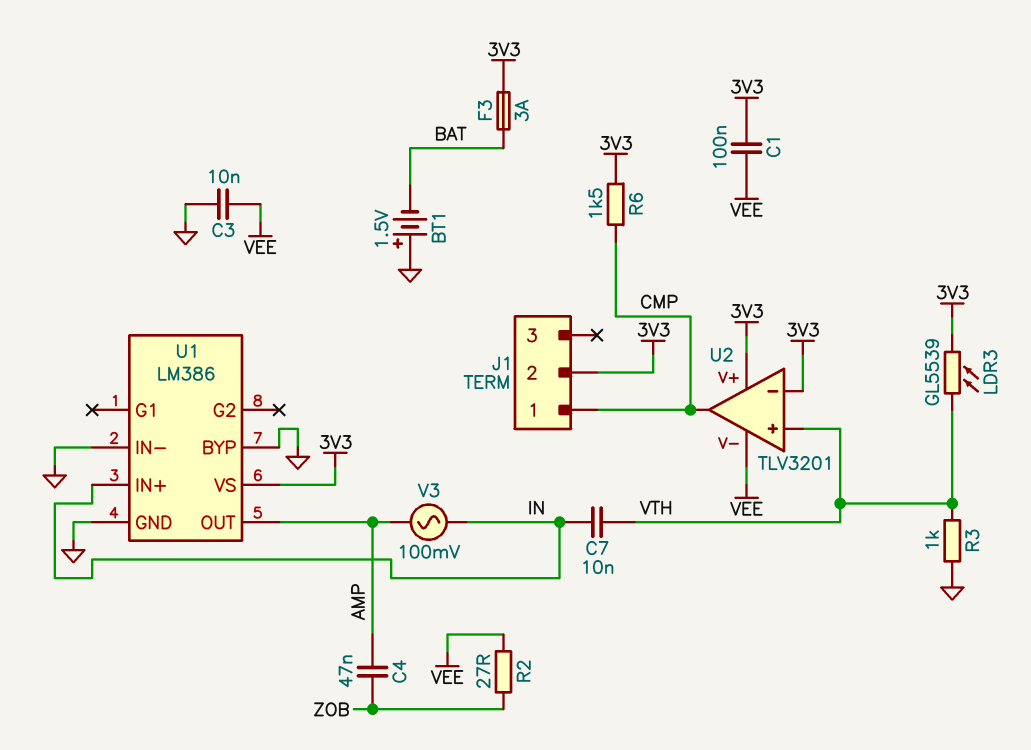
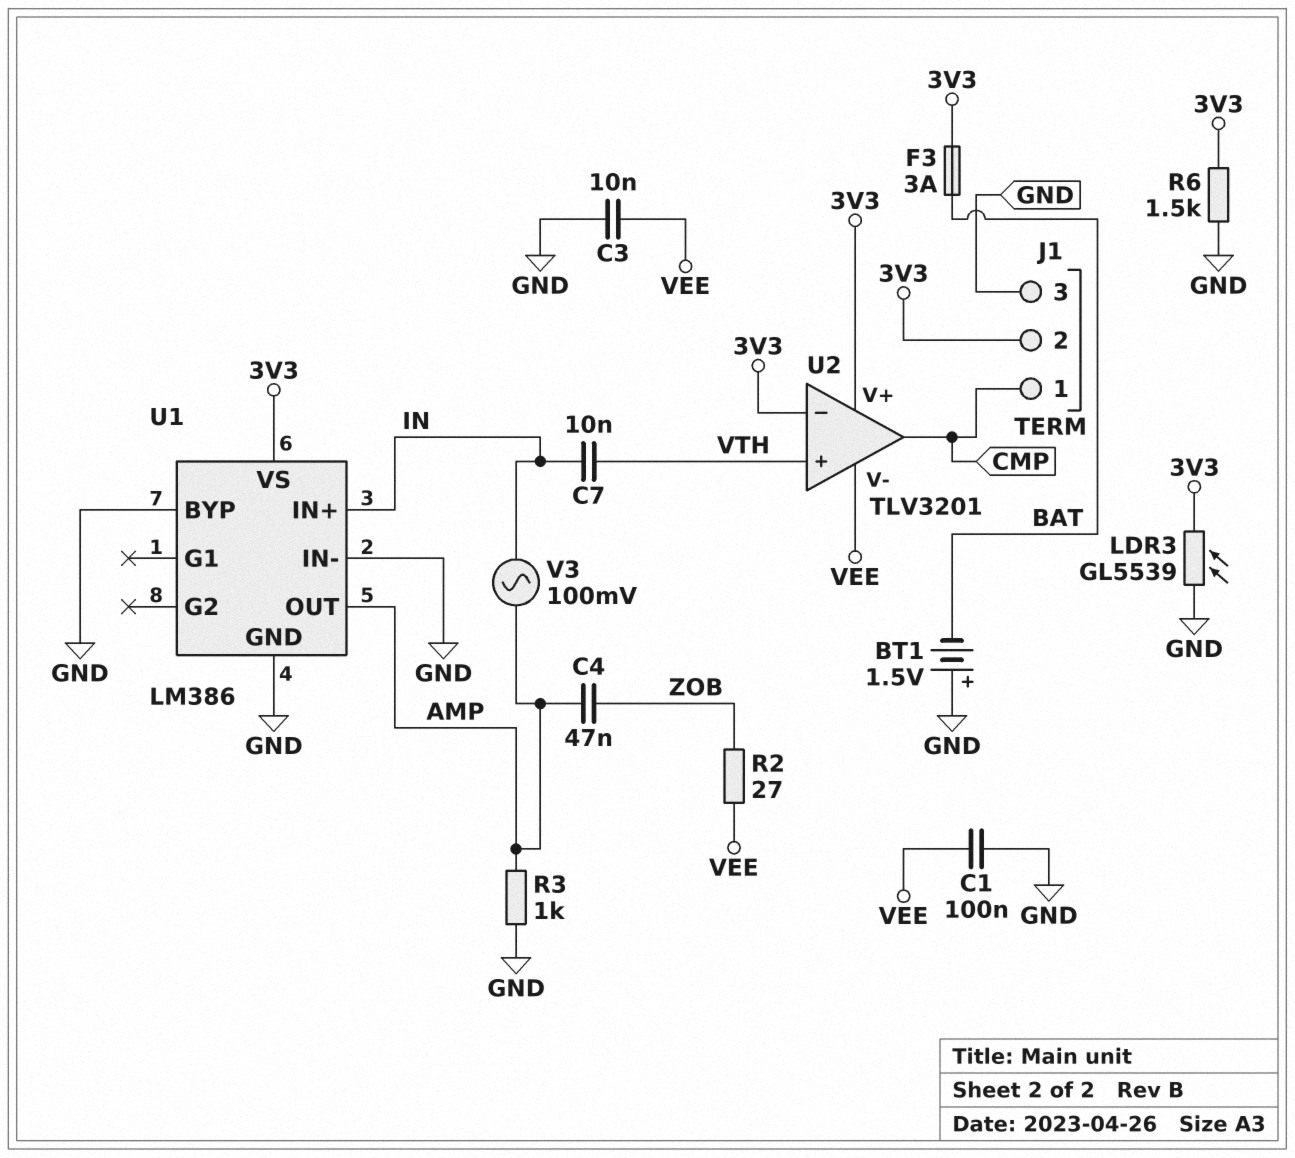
C1: 100nF (3V3, VEE) -> 100nF (GND, VEE)
J1 pin 3: none -> GND
LDR3: GL5539 (3V3, VTH) -> GL5539 (3V3, GND)
R3: 1k (GND, VTH) -> 1k (AMP, GND)
R6: 1.5k (3V3, CMP) -> 1.5k (3V3, GND)

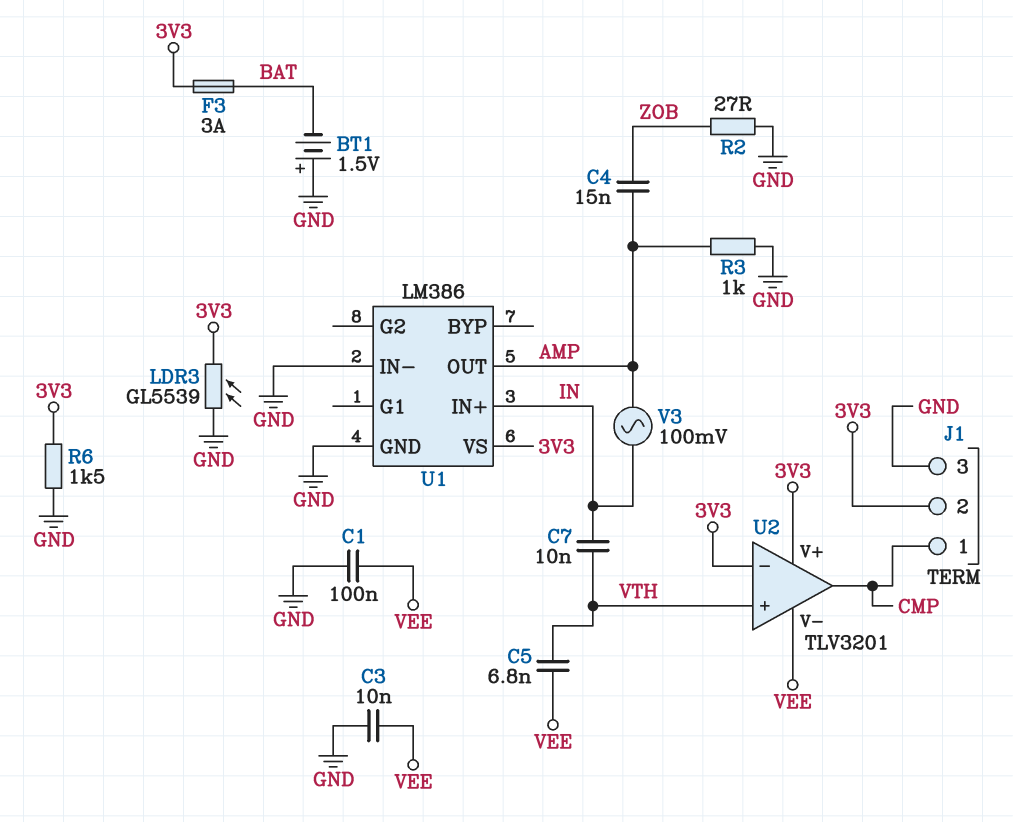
C4: 47nF (AMP, ZOB) -> 15nF (AMP, ZOB)
C5: none -> 6.8nF (VEE, VTH)
R2: 27 (VEE, ZOB) -> 27 (GND, ZOB)
U1 pin BYP: GND -> none

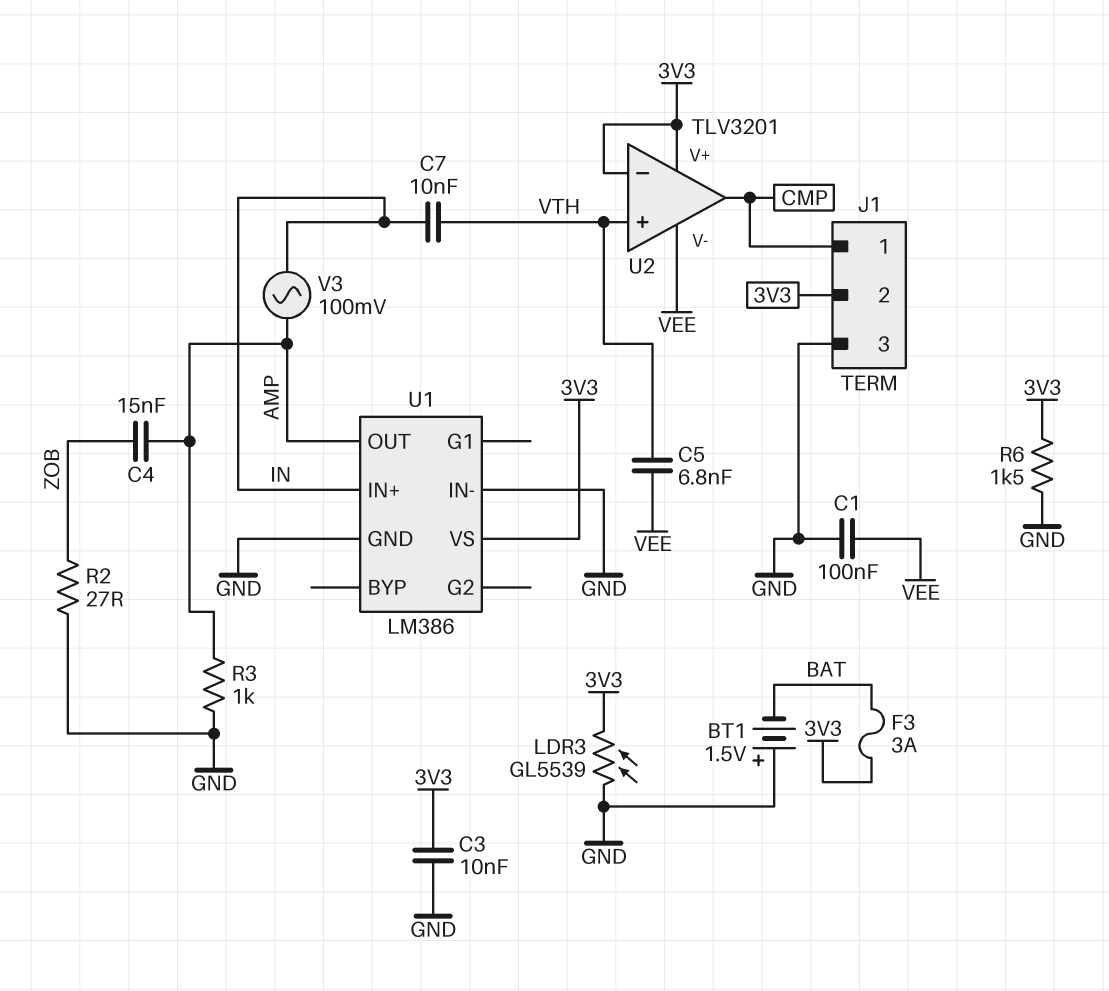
C3: 10nF (GND, VEE) -> 10nF (3V3, GND)

